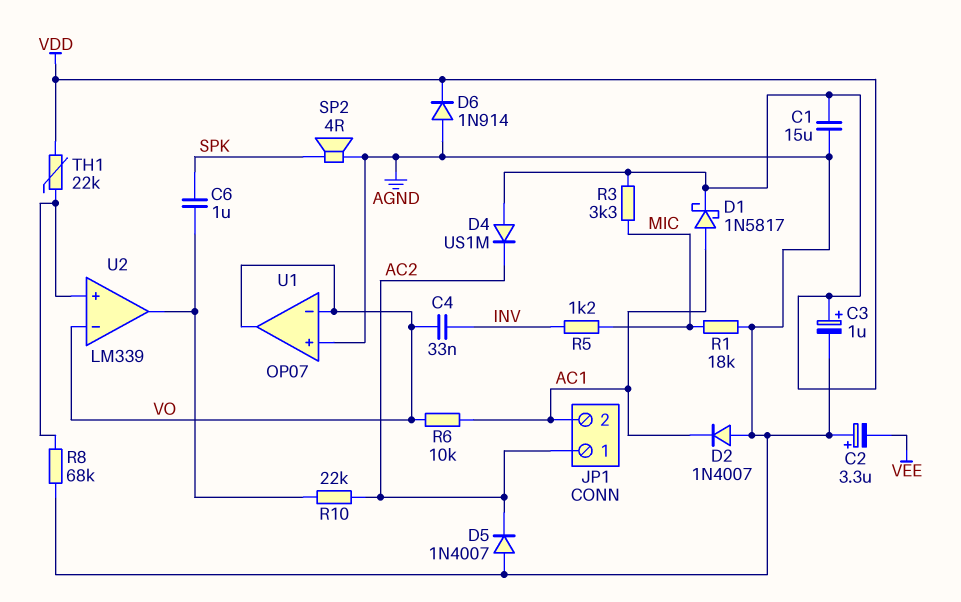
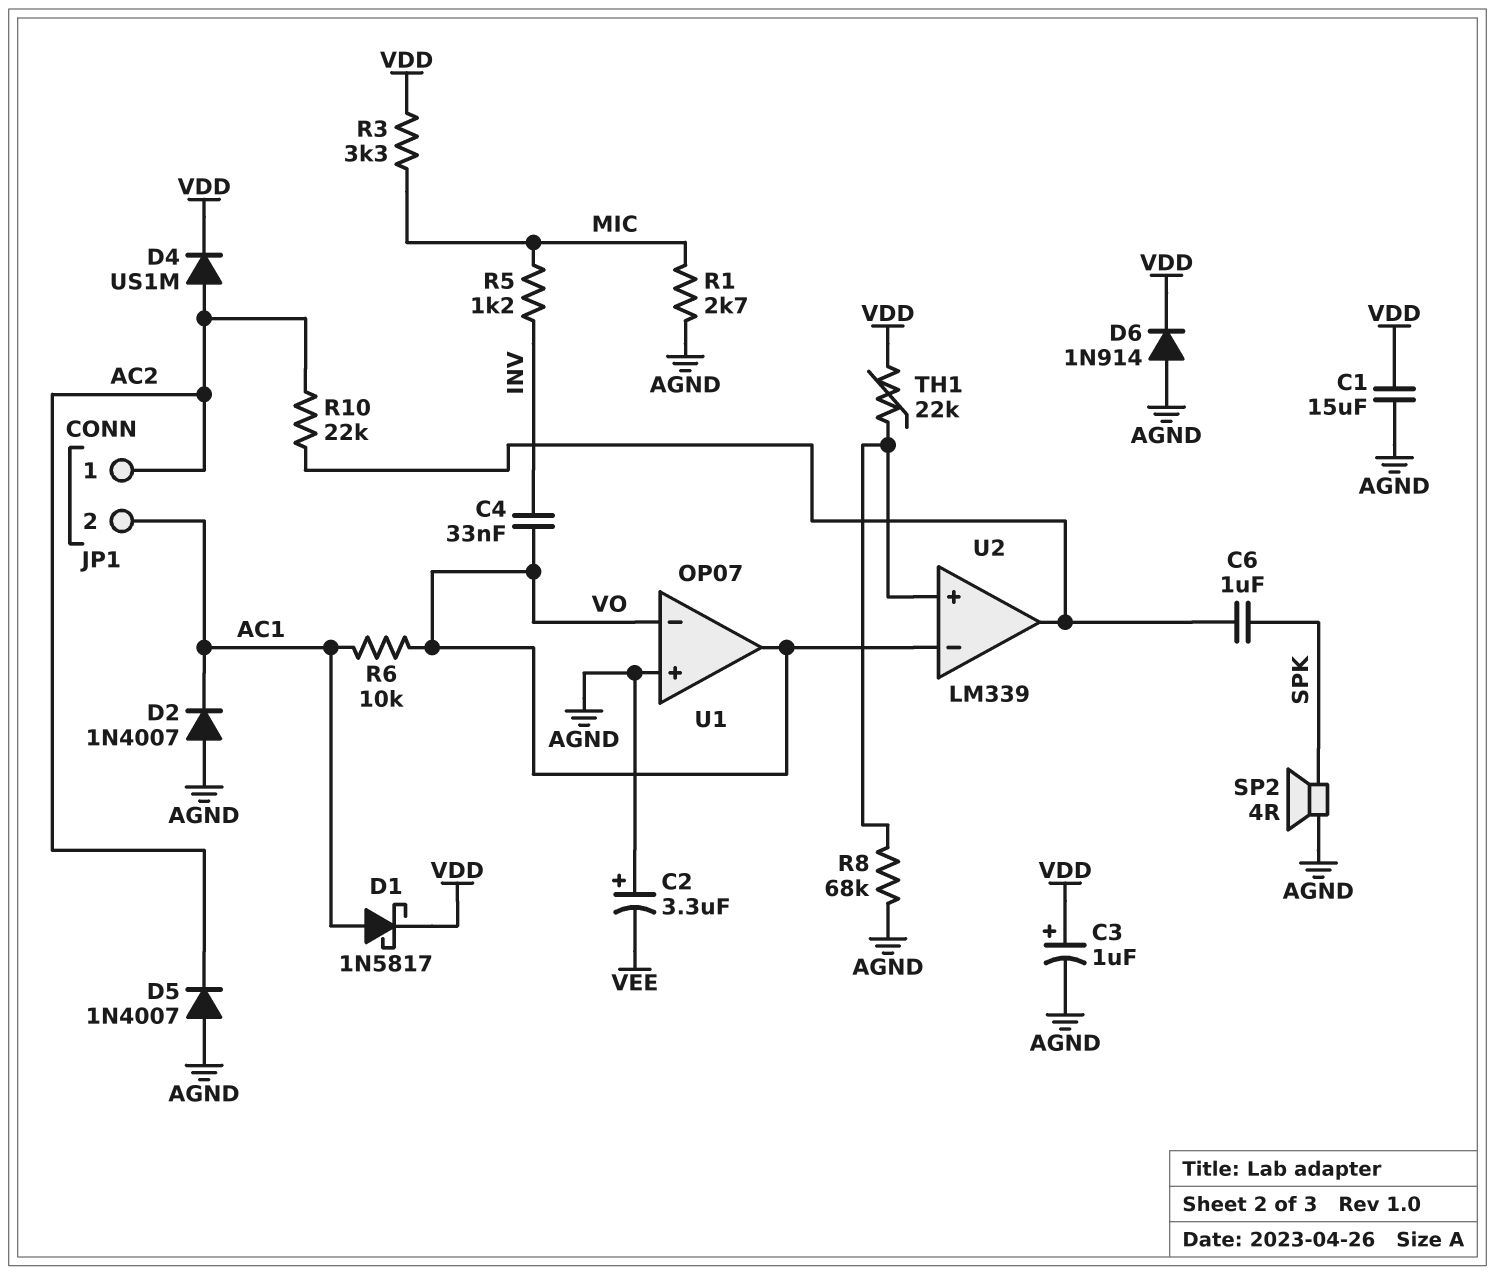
D4: diode US1M (A VDD, K AC2) -> diode US1M (A AC2, K VDD)
R1: 18k (AGND, MIC) -> 2.7k (AGND, MIC)

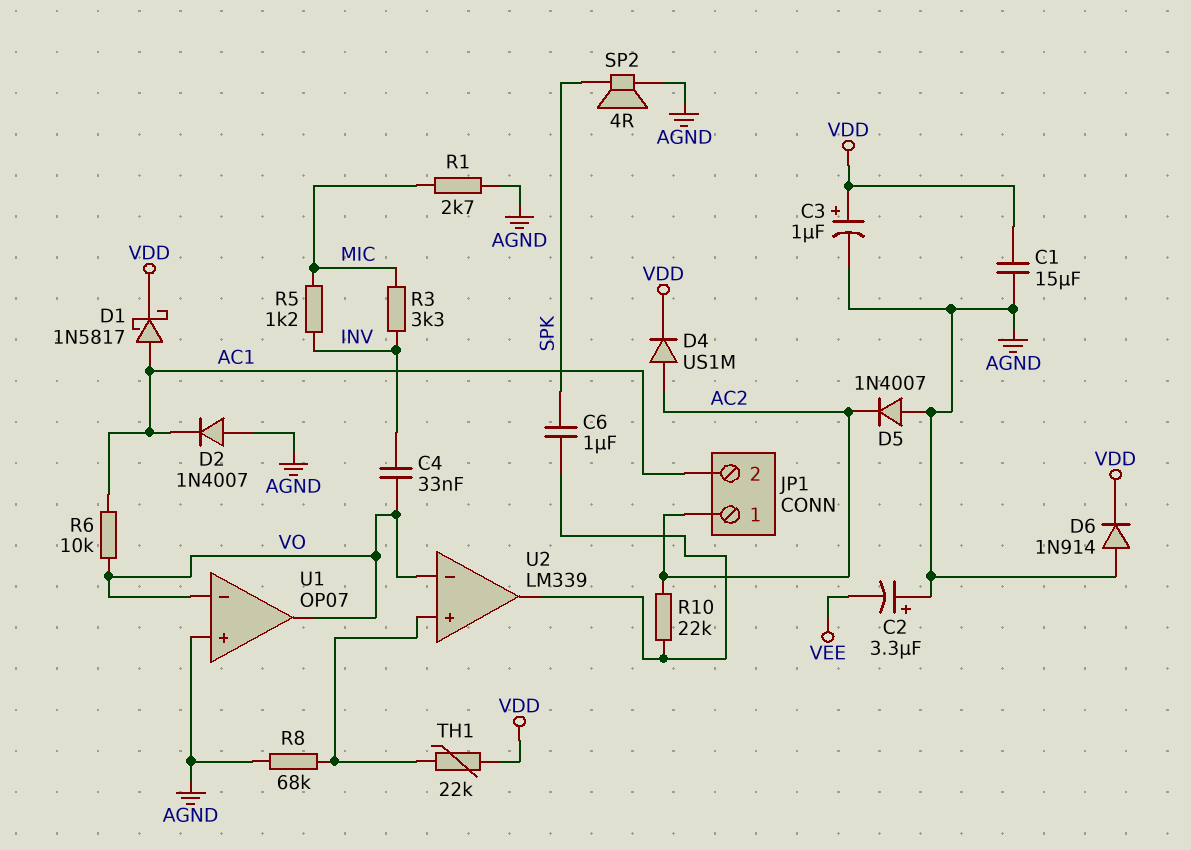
R3: 3.3k (MIC, VDD) -> 3.3k (INV, MIC)

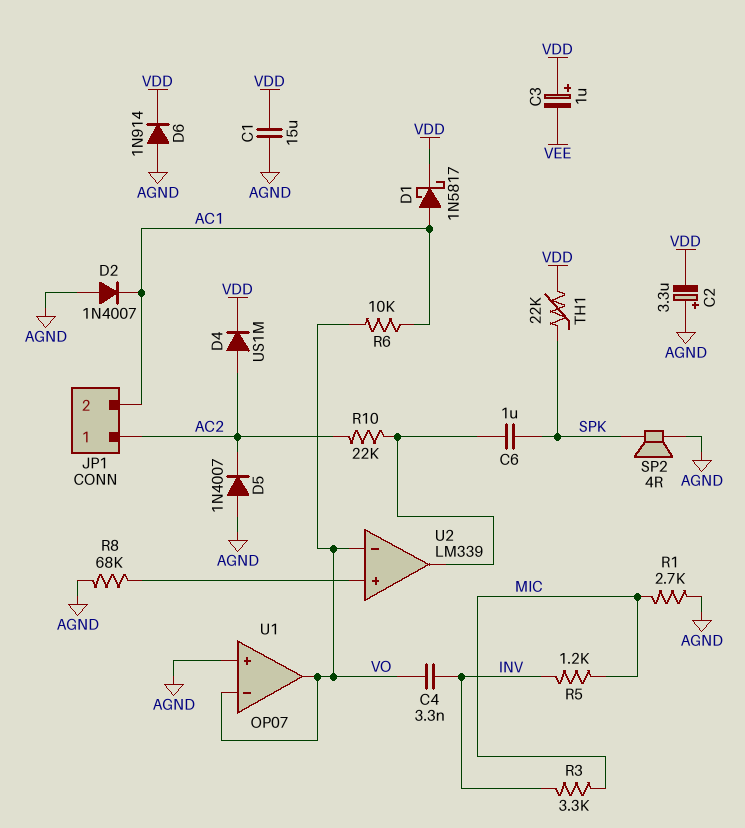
C2: 3.3uF (plus AGND, minus VEE) -> 3.3uF (plus AGND, minus VDD)
C3: 1uF (plus VDD, minus AGND) -> 1uF (plus VDD, minus VEE)
C4: 33nF (INV, VO) -> 3.3nF (INV, VO)
TH1: 22k (U2/in+, VDD) -> 22k (SPK, VDD)

